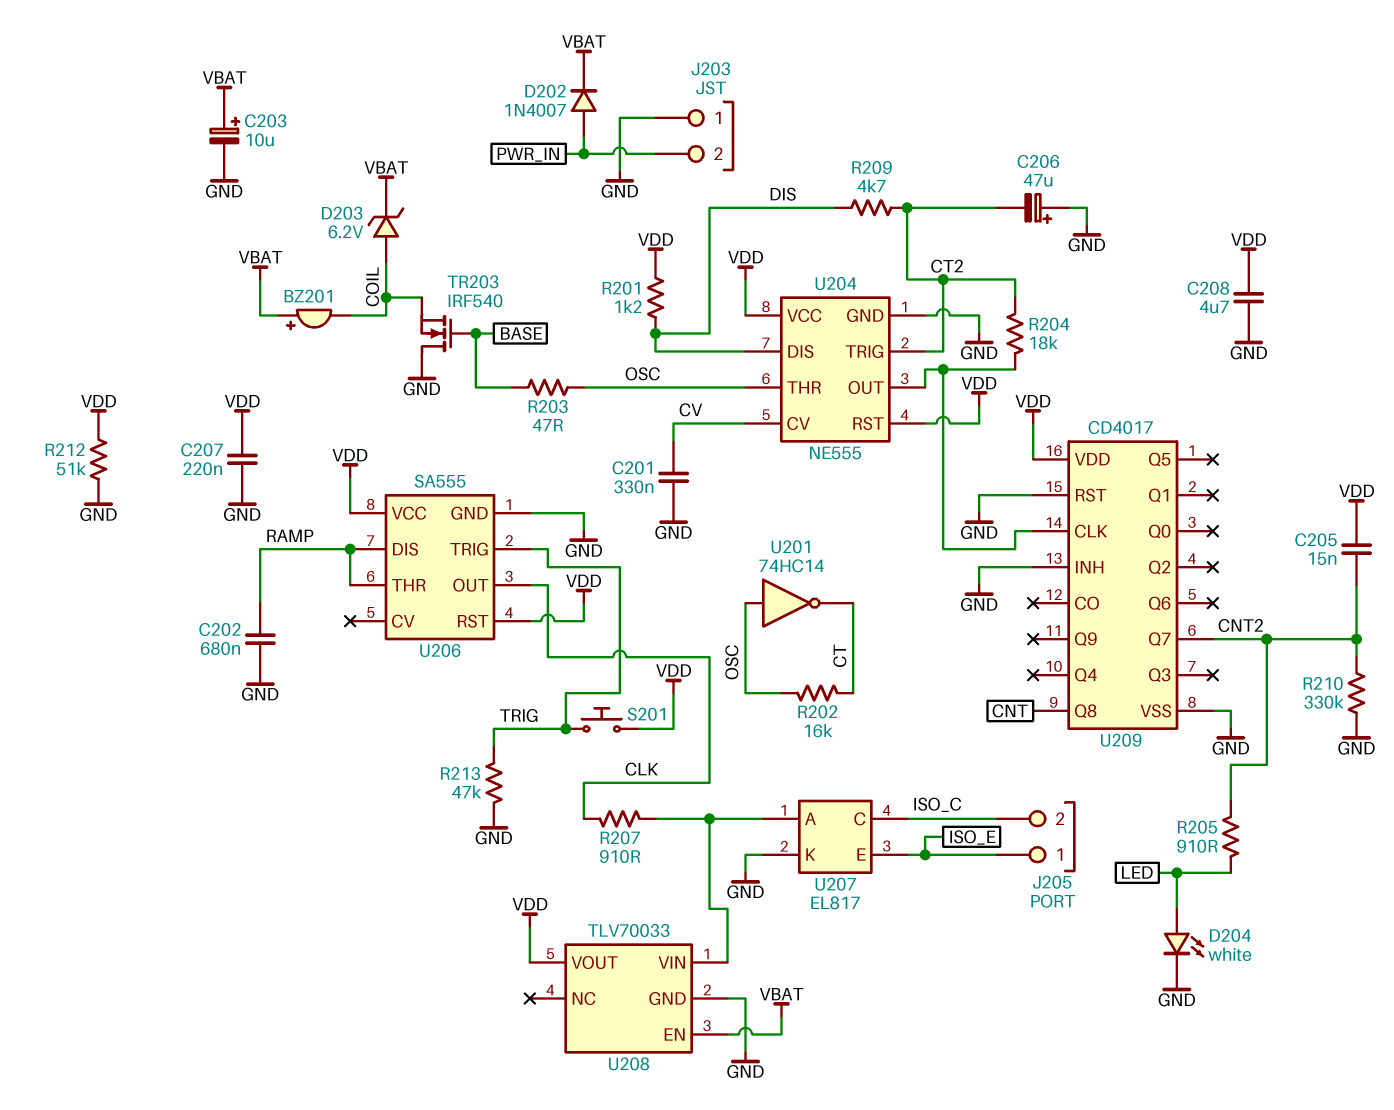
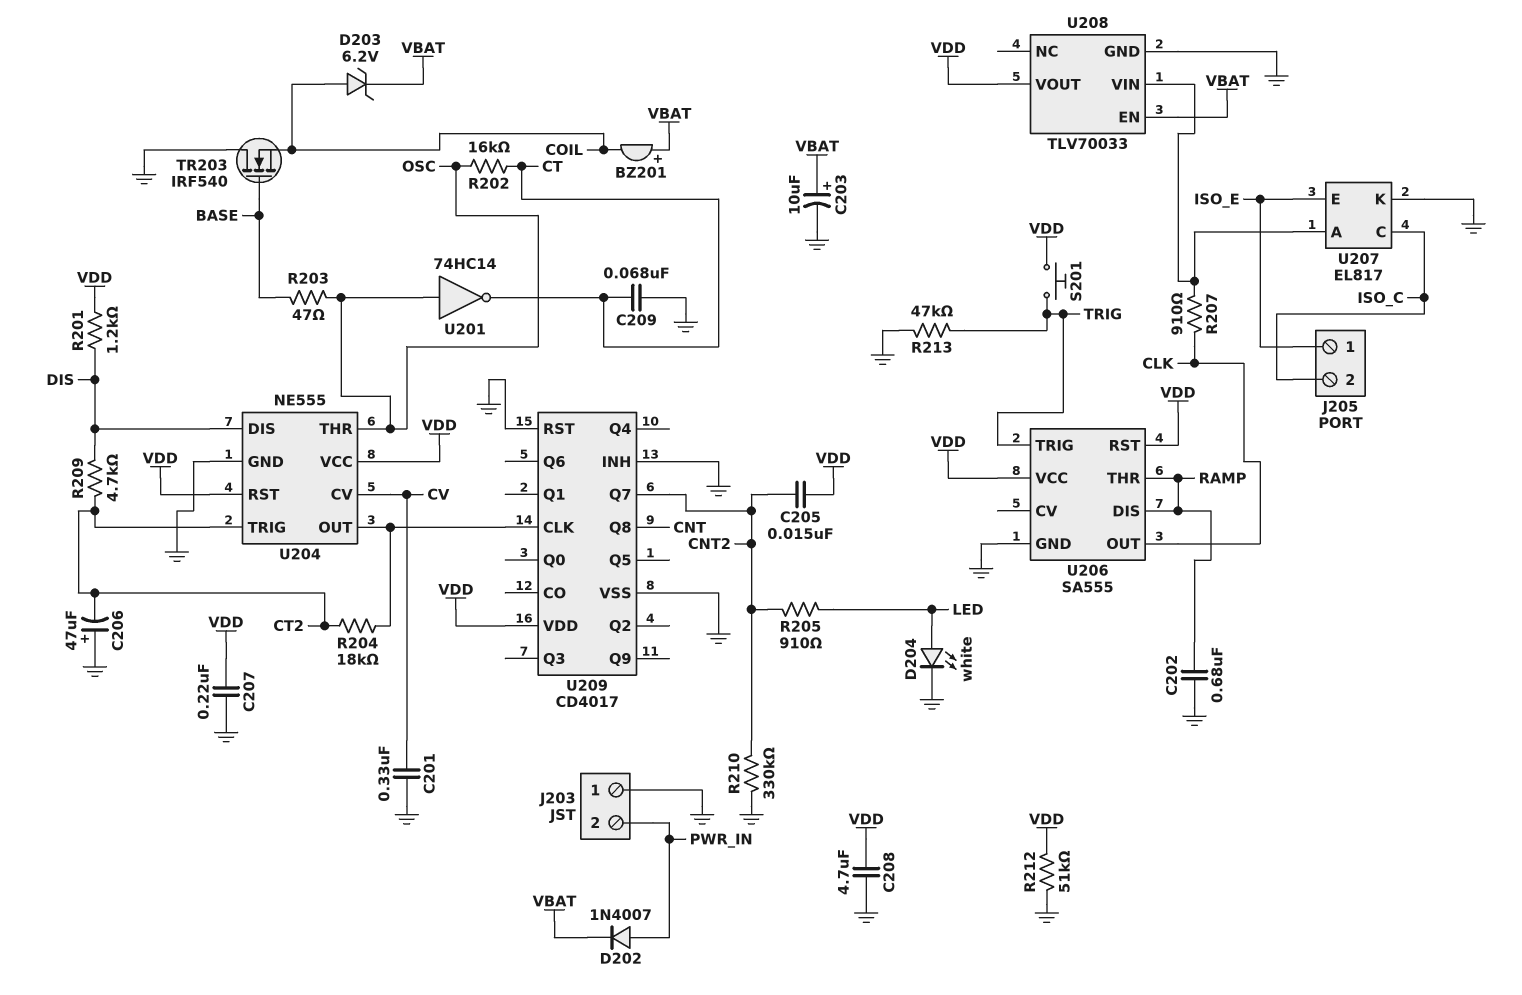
C209: none -> 68nF (CT, GND)

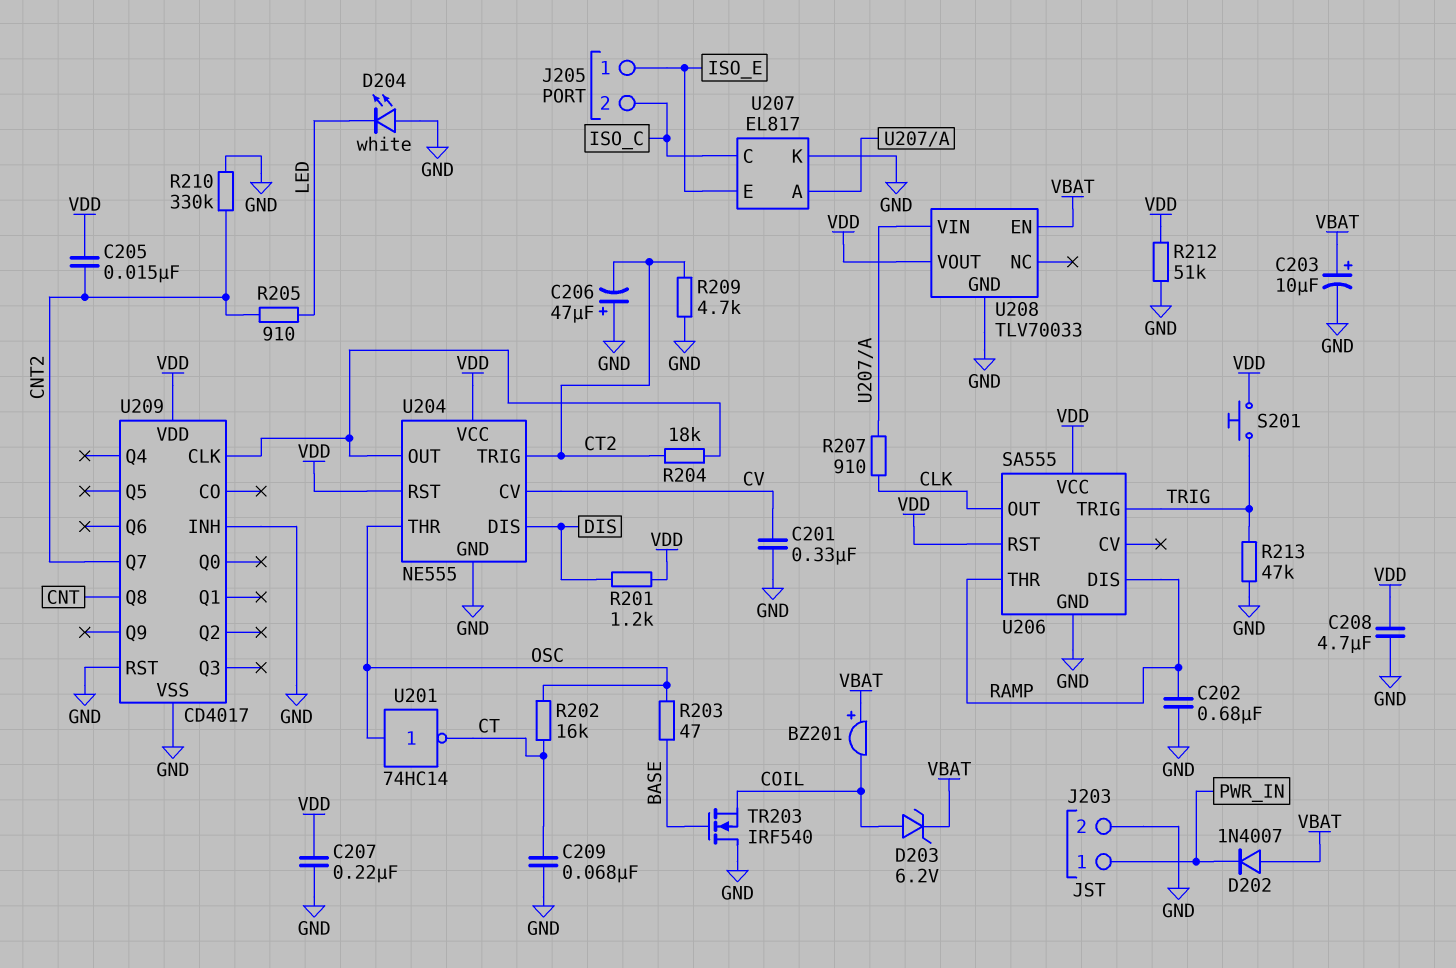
D202: diode 1N4007 (A PWR_IN, K VBAT) -> diode 1N4007 (A VBAT, K PWR_IN)
D204: LED white (A LED, K GND) -> LED white (A GND, K LED)
J203 pin 1: GND -> PWR_IN
J203 pin 2: PWR_IN -> GND
R209: 4.7k (CT2, DIS) -> 4.7k (CT2, GND)

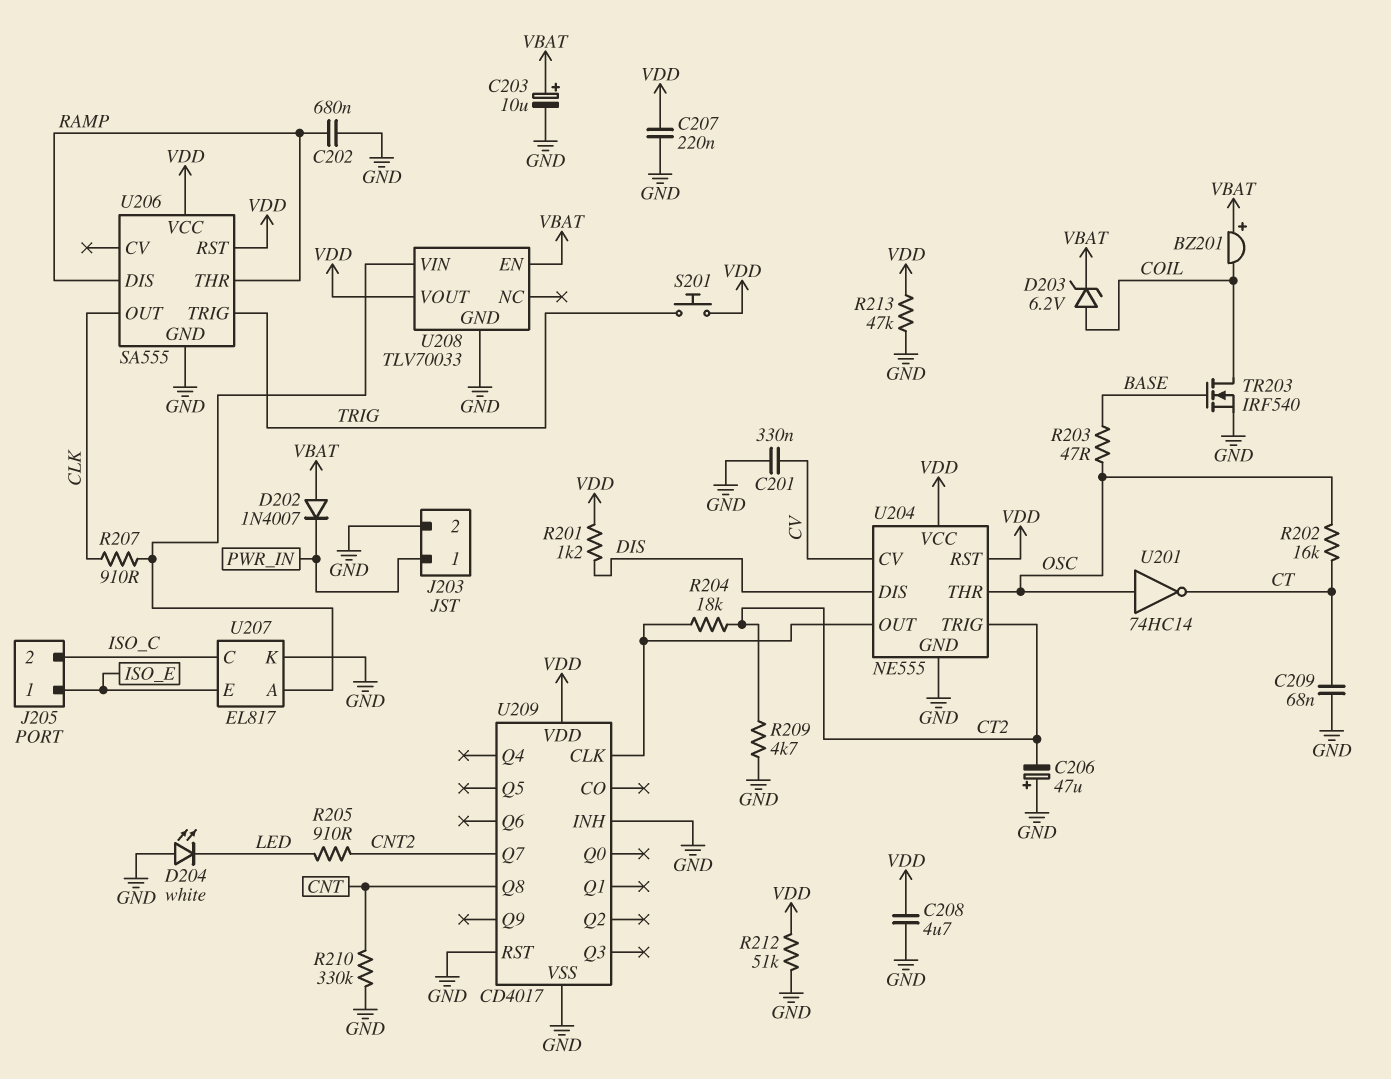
C205: 15nF (CNT2, VDD) -> none
R210: 330k (CNT2, GND) -> 330k (CNT, GND)
R213: 47k (GND, TRIG) -> 47k (GND, VDD)
TR203: NMOS IRF540 (G BASE, D GND, S COIL) -> NMOS IRF540 (G BASE, D COIL, S GND)

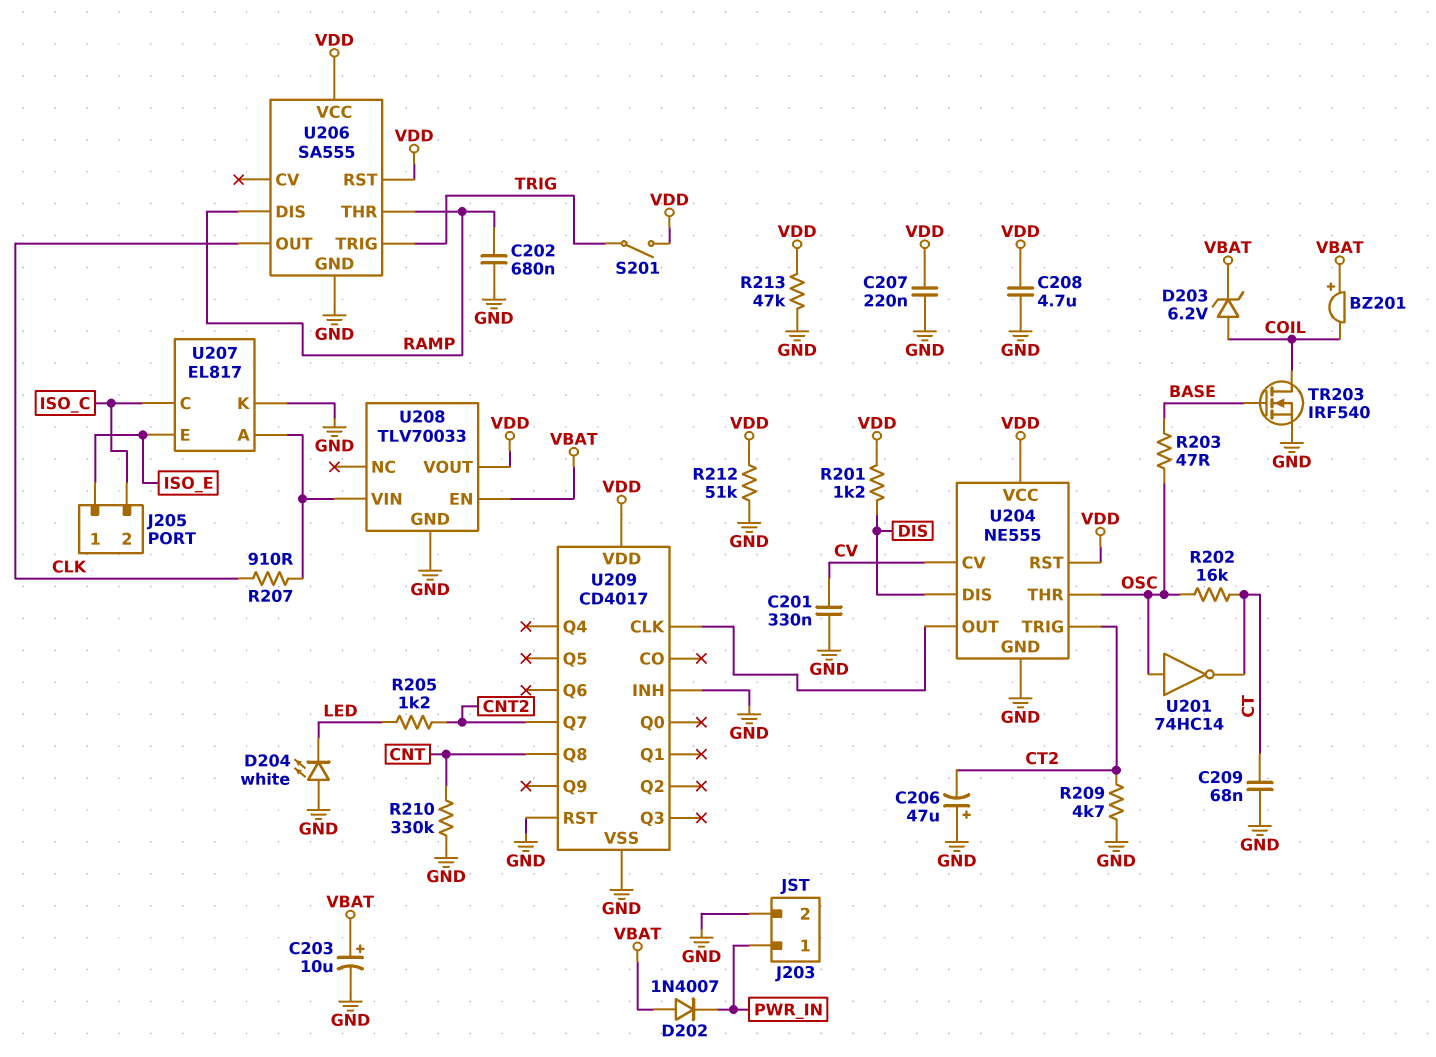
R204: 18k (CT2, U204/OUT) -> none
R205: 910 (CNT2, LED) -> 1.2k (CNT2, LED)
S201: button (TRIG, VDD) -> switch (TRIG, VDD)

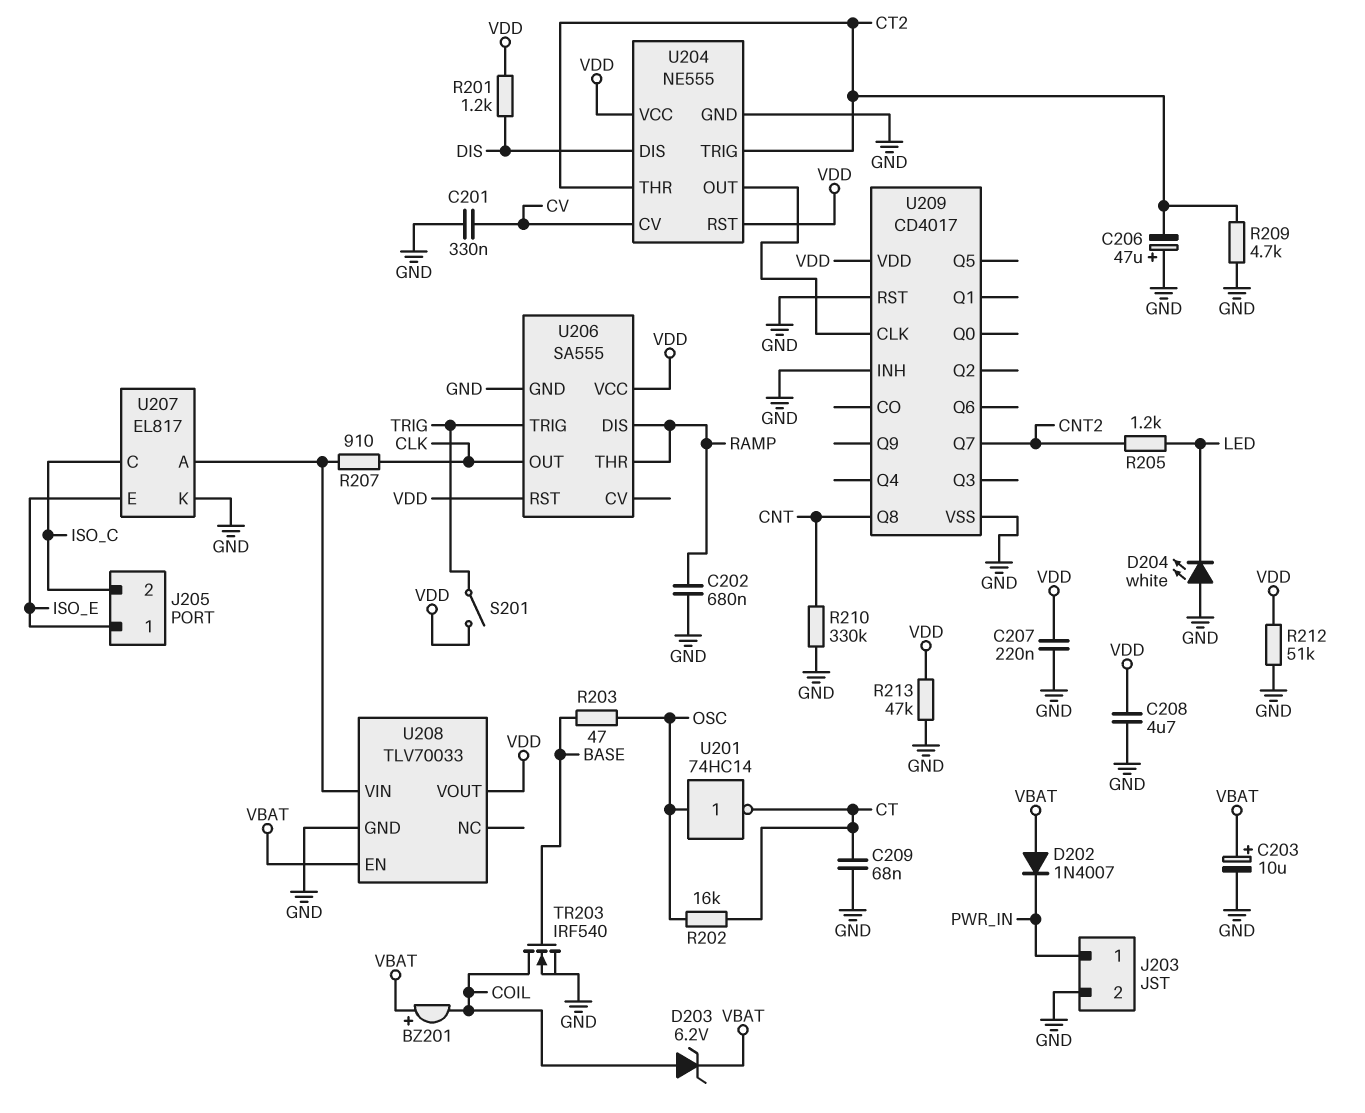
U204 pin THR: OSC -> CT2

